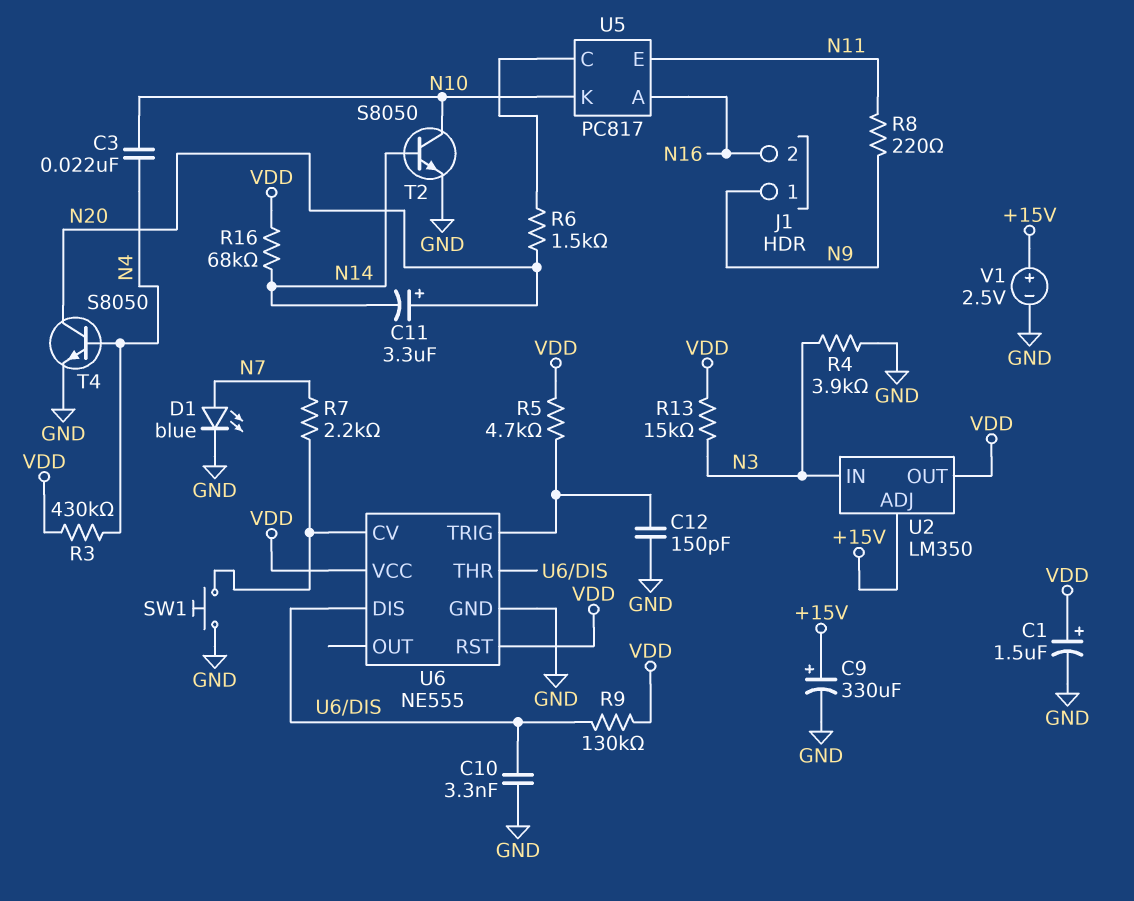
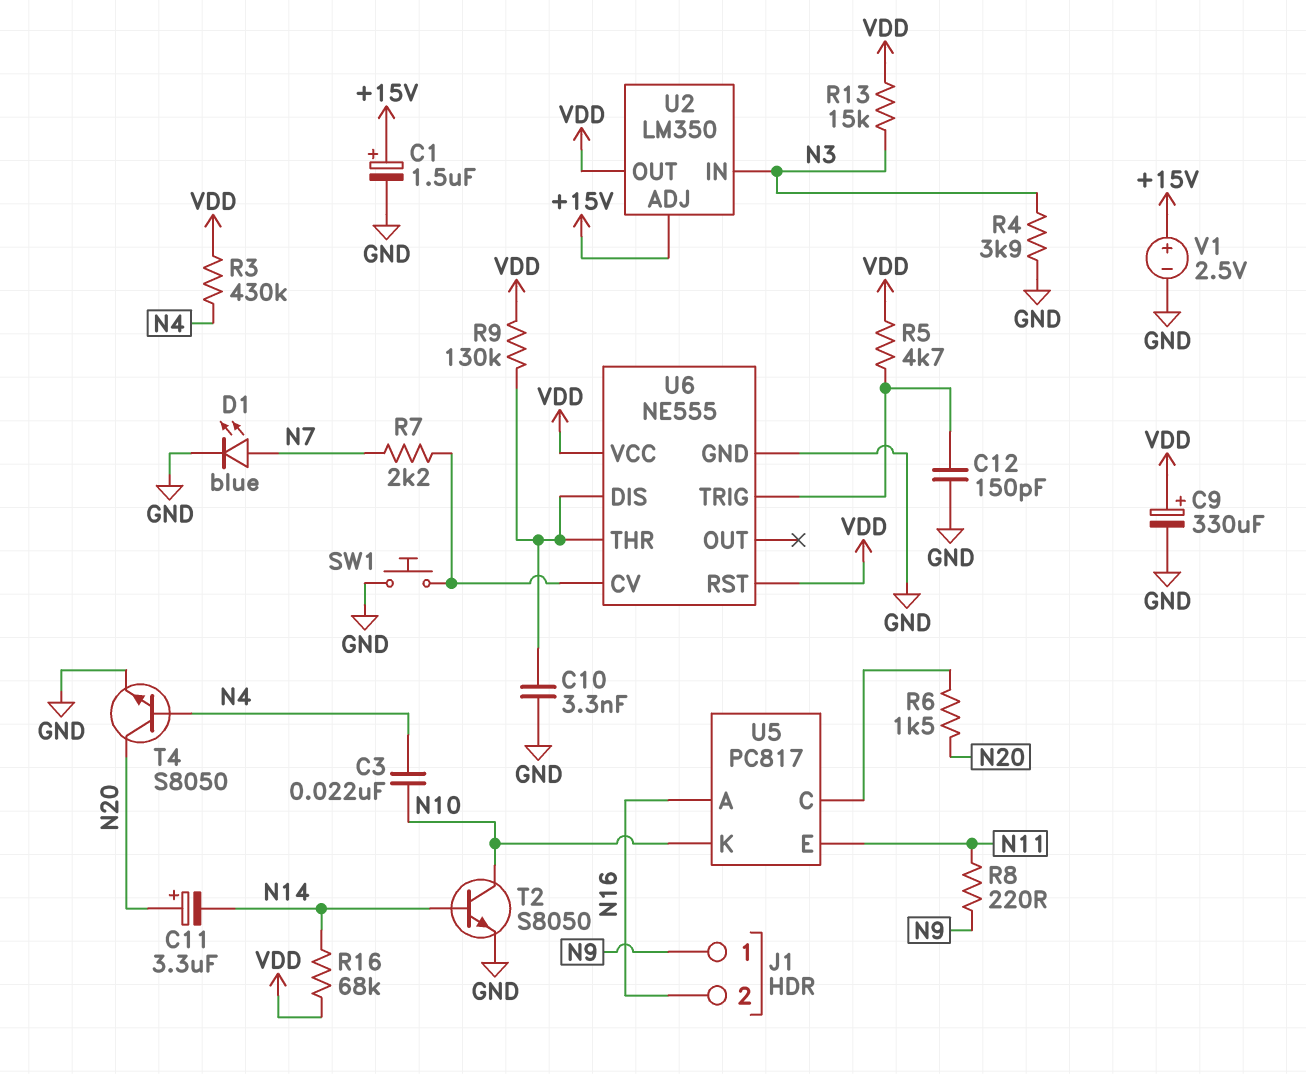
C1: 1.5uF (plus VDD, minus GND) -> 1.5uF (plus +15V, minus GND)
C9: 330uF (plus +15V, minus GND) -> 330uF (plus VDD, minus GND)

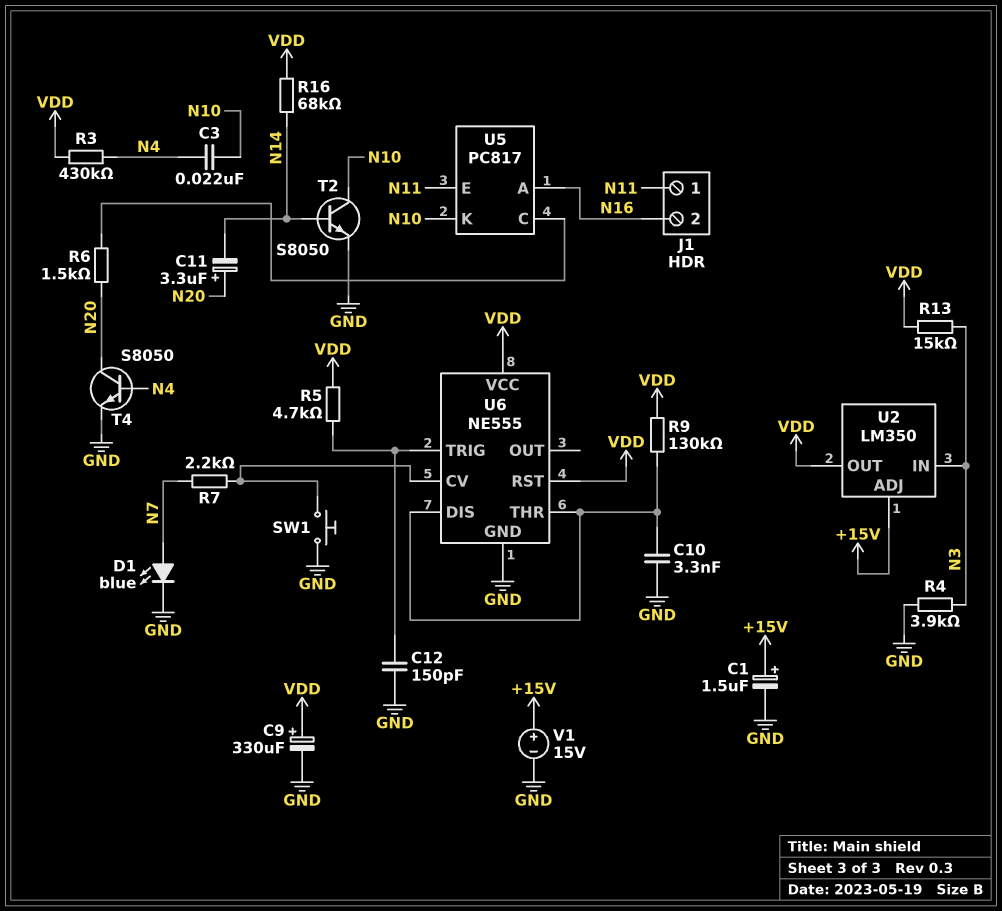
J1 pin 1: N9 -> N11
R8: 220 (N9, N11) -> none
V1: 2.5V (plus +15V, minus GND) -> 15V (plus +15V, minus GND)

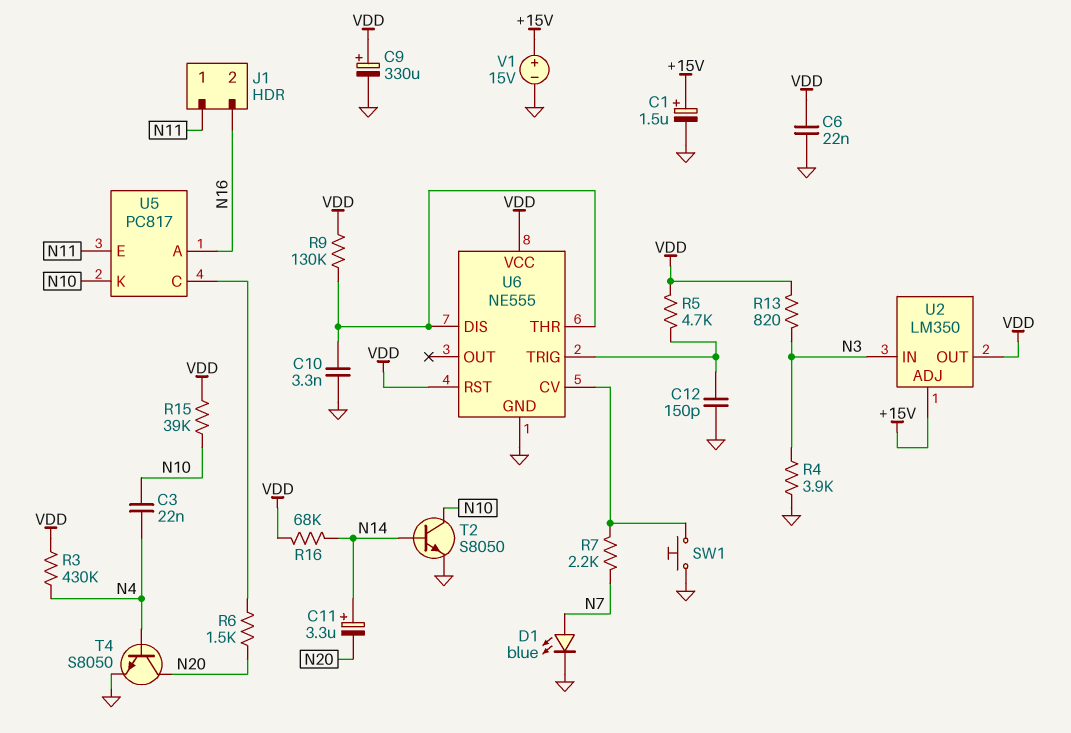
C6: none -> 22nF (GND, VDD)
C11: 3.3uF (plus N20, minus N14) -> 3.3uF (plus N14, minus N20)
R13: 15k (N3, VDD) -> 820 (N3, VDD)
R15: none -> 39k (N10, VDD)

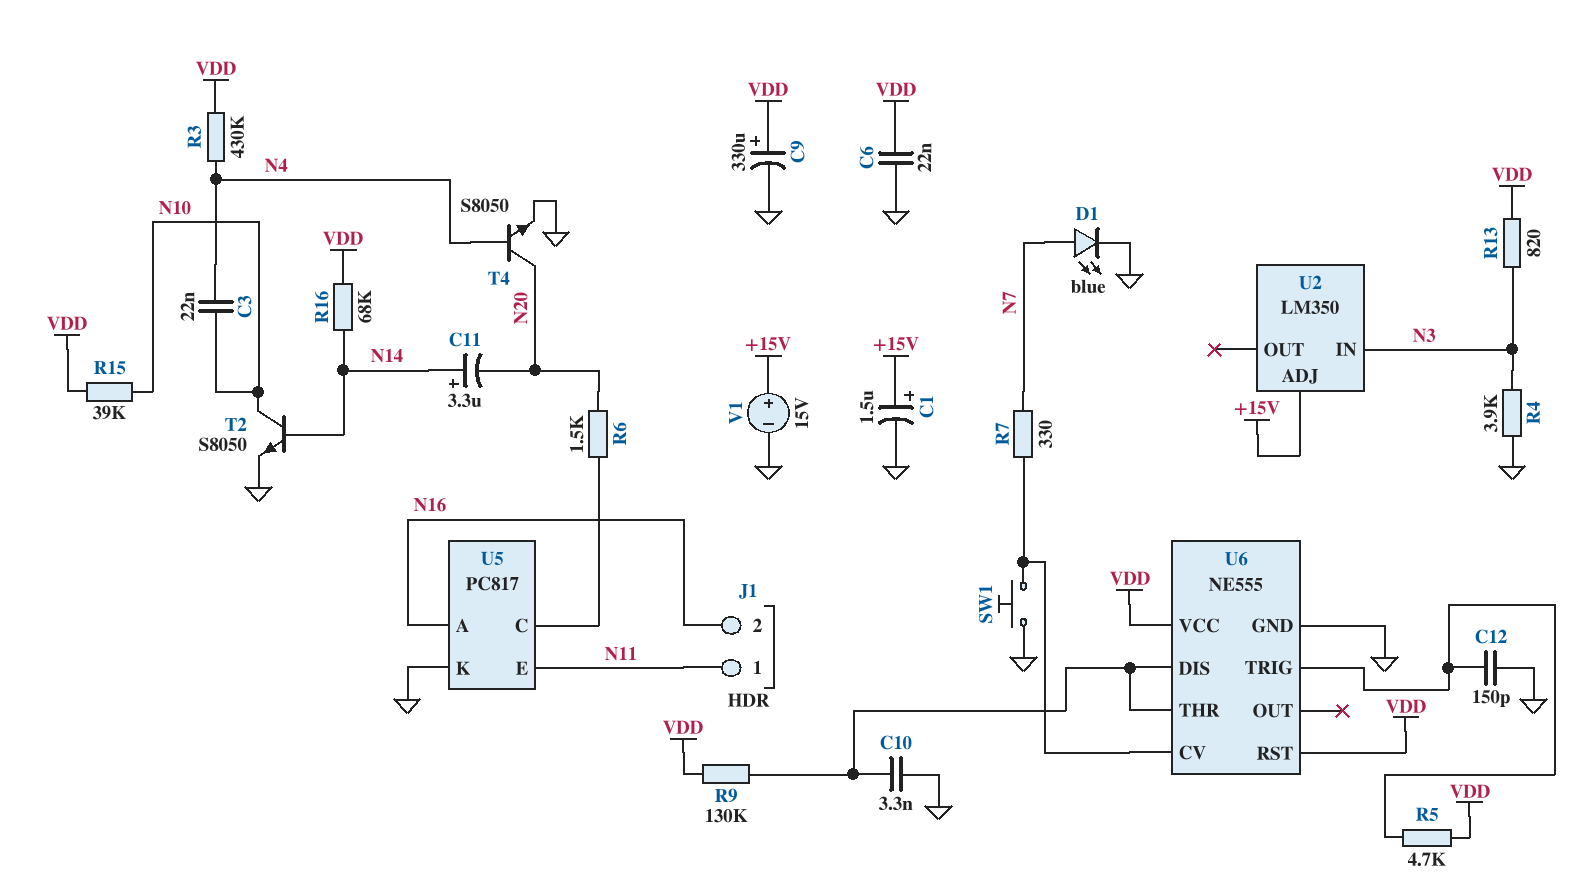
R7: 2.2k (N7, U6/CV) -> 330 (N7, U6/CV)
U2 pin OUT: VDD -> none
U5 pin K: N10 -> GND

